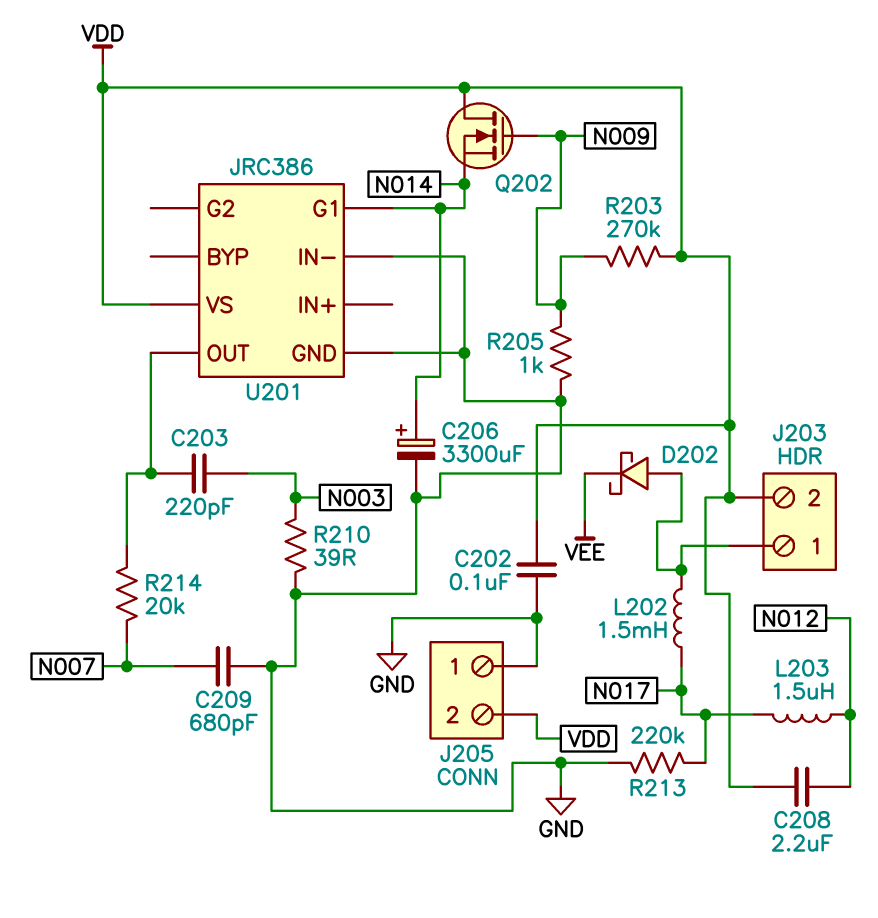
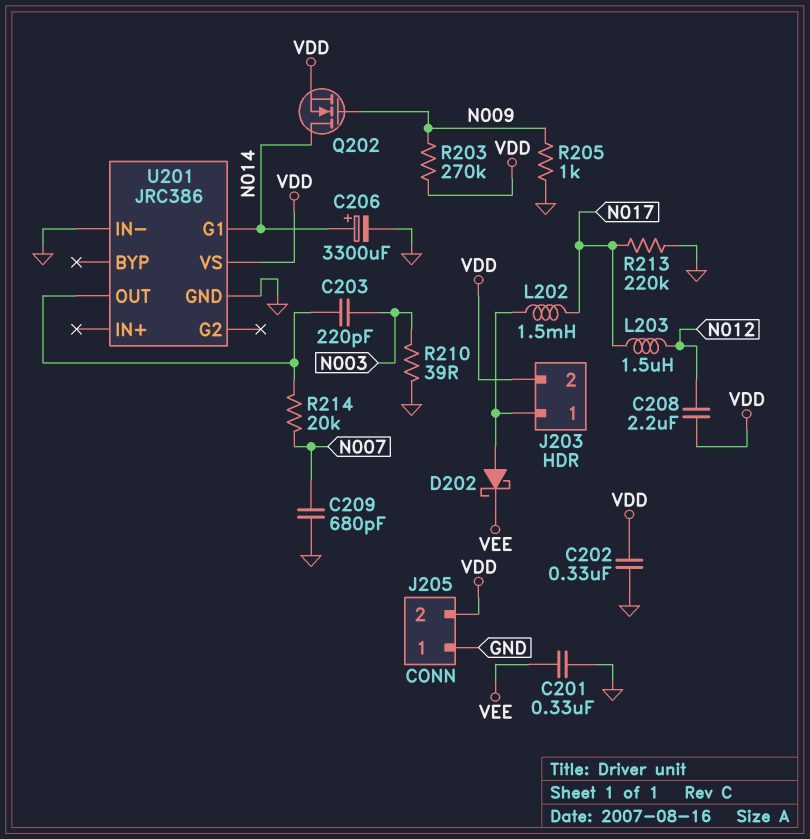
C201: none -> 330nF (GND, VEE)
C202: 100nF (GND, VDD) -> 330nF (GND, VDD)
Q202: NMOS (G N009, D VDD, S N014) -> NMOS (G N009, D N014, S VDD)

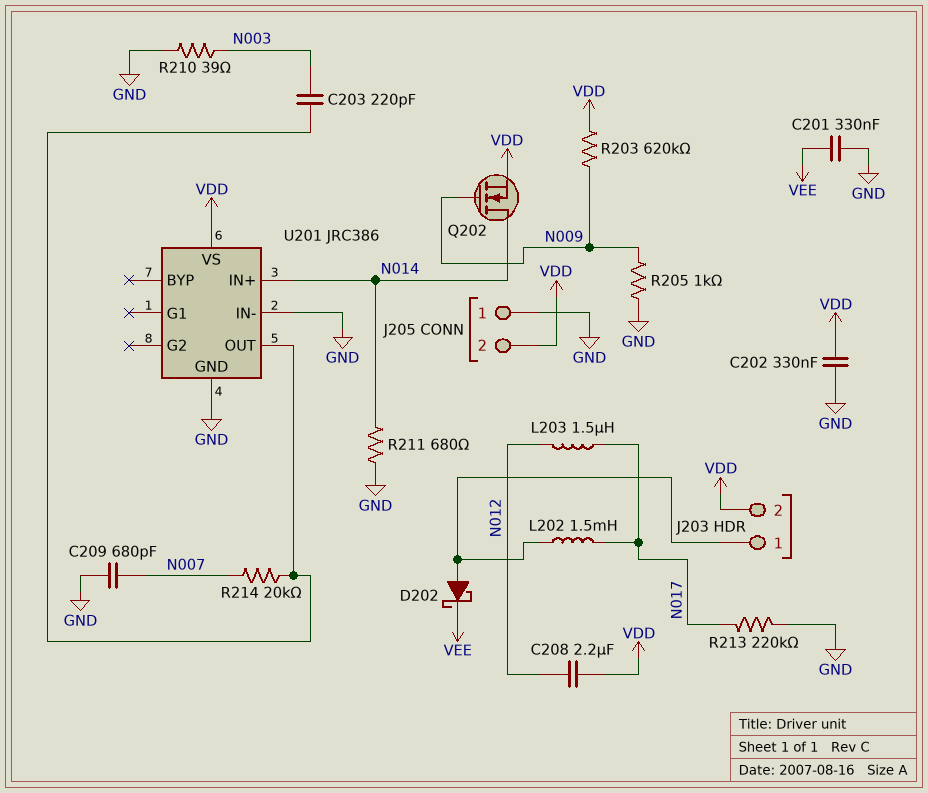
C206: 3300uF (plus N014, minus GND) -> none
R203: 270k (N009, VDD) -> 620k (N009, VDD)
R211: none -> 680 (GND, N014)
U201 pin G1: N014 -> none
U201 pin IN+: none -> N014

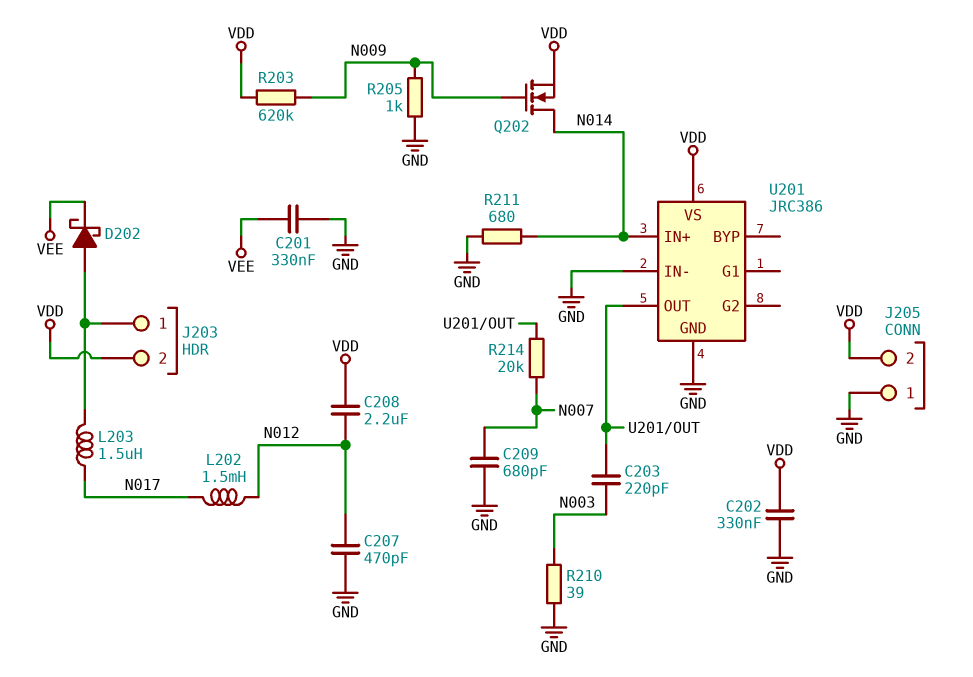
C207: none -> 470pF (GND, N012)
L202: 1.5mH (J203/1, N017) -> 1.5mH (N012, N017)
L203: 1.5uH (N012, N017) -> 1.5uH (J203/1, N017)
R213: 220k (GND, N017) -> none

